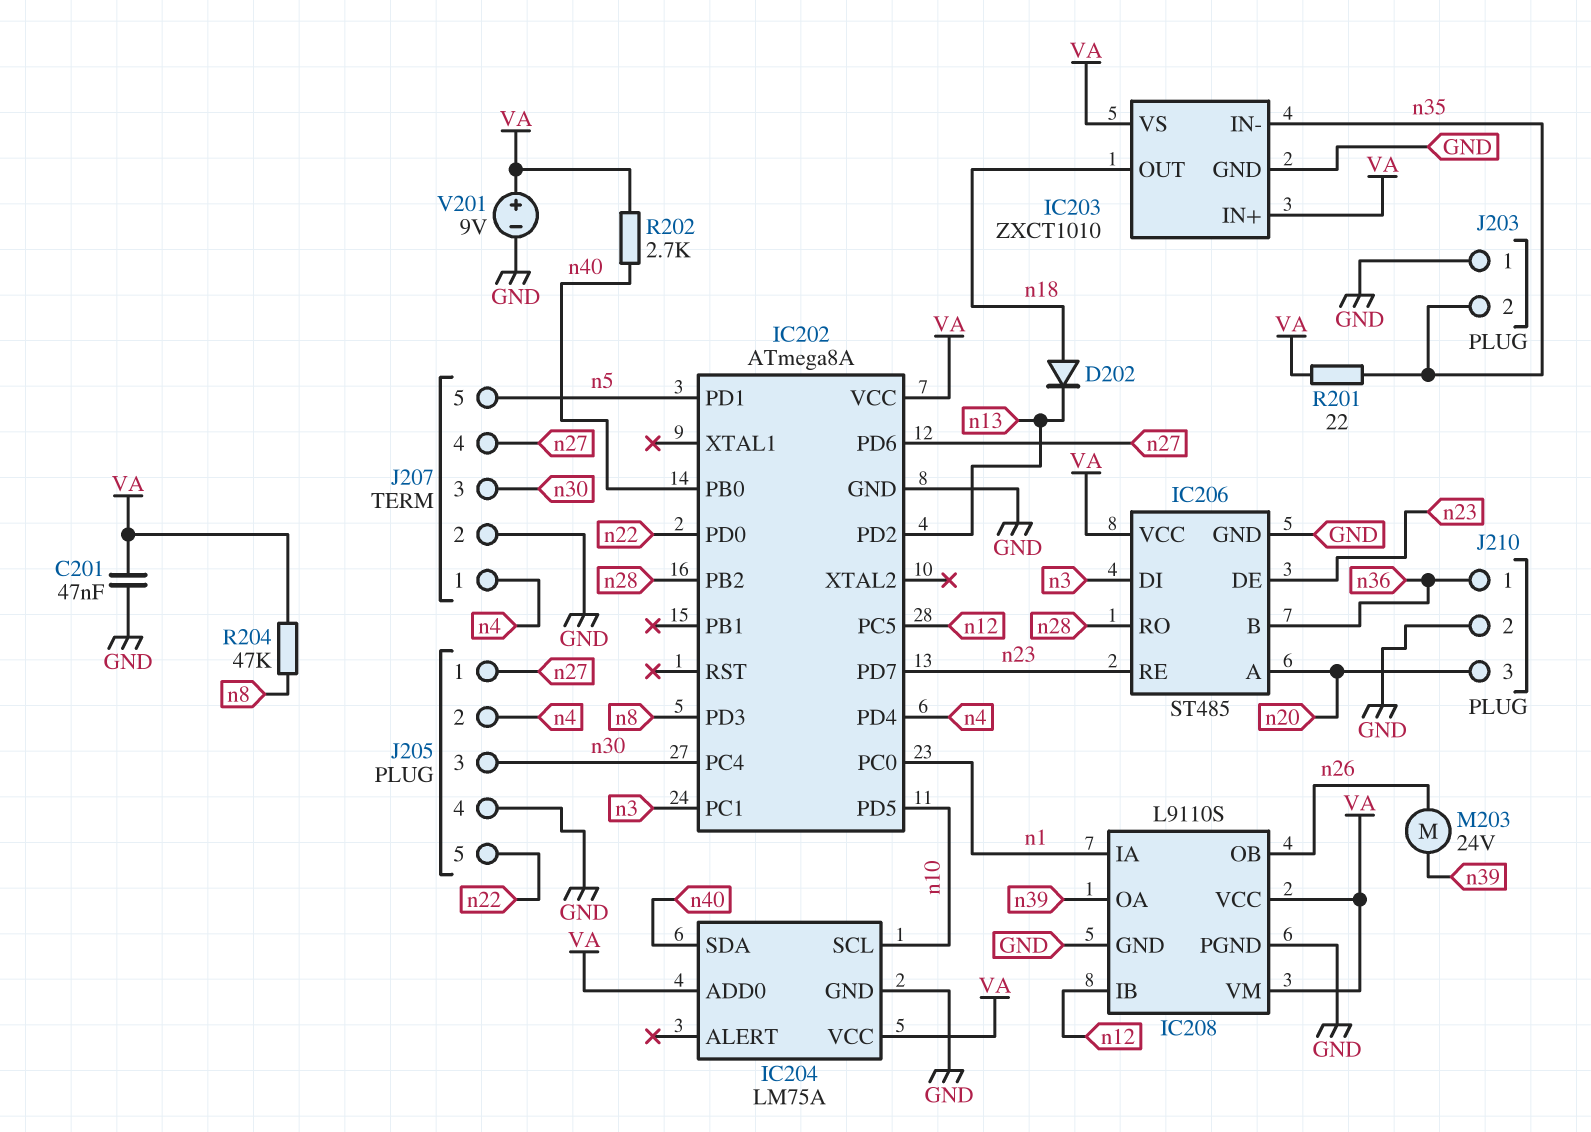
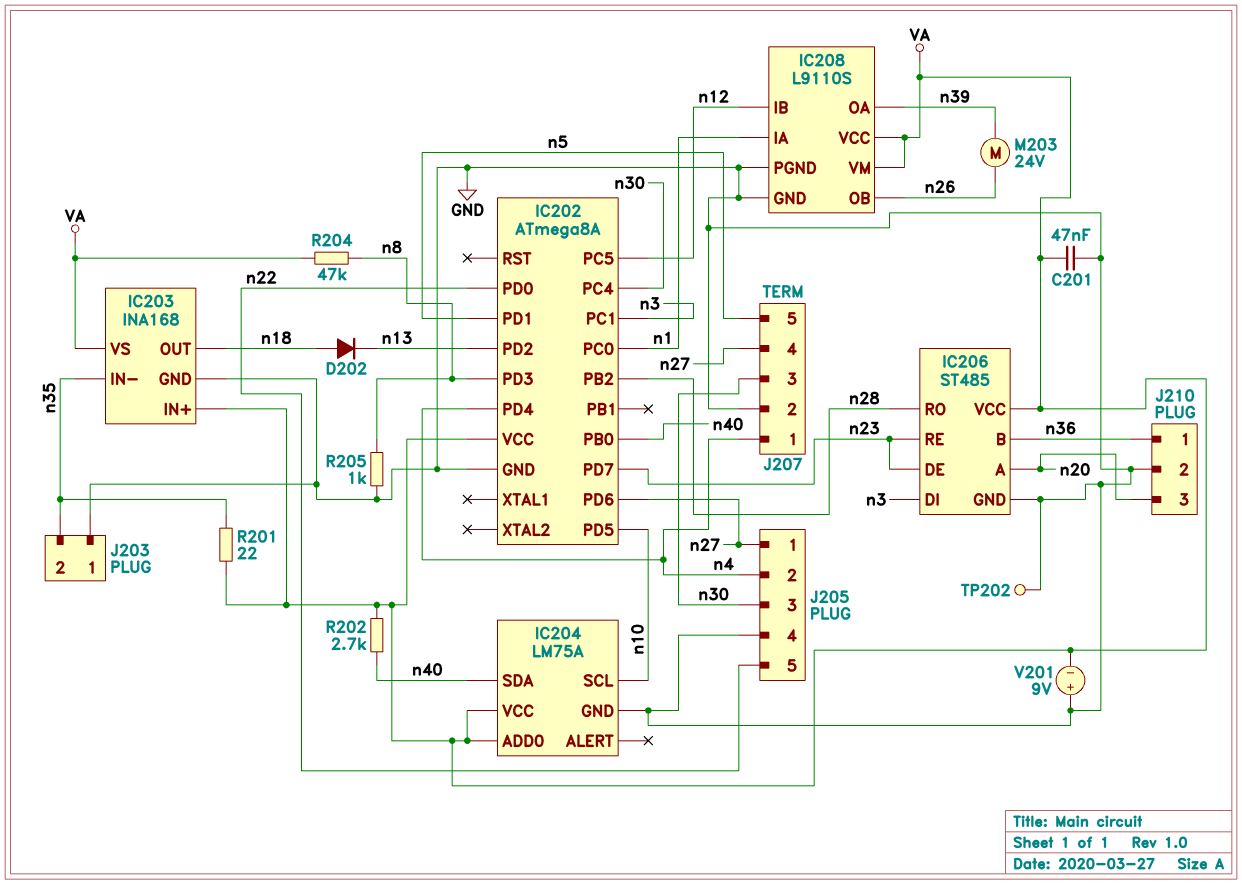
IC203: ZXCT1010 -> INA168
R205: none -> 1k (GND, n8)
TP202: none -> test point (GND)
V201: 9V (plus VA, minus GND) -> 9V (plus GND, minus VA)

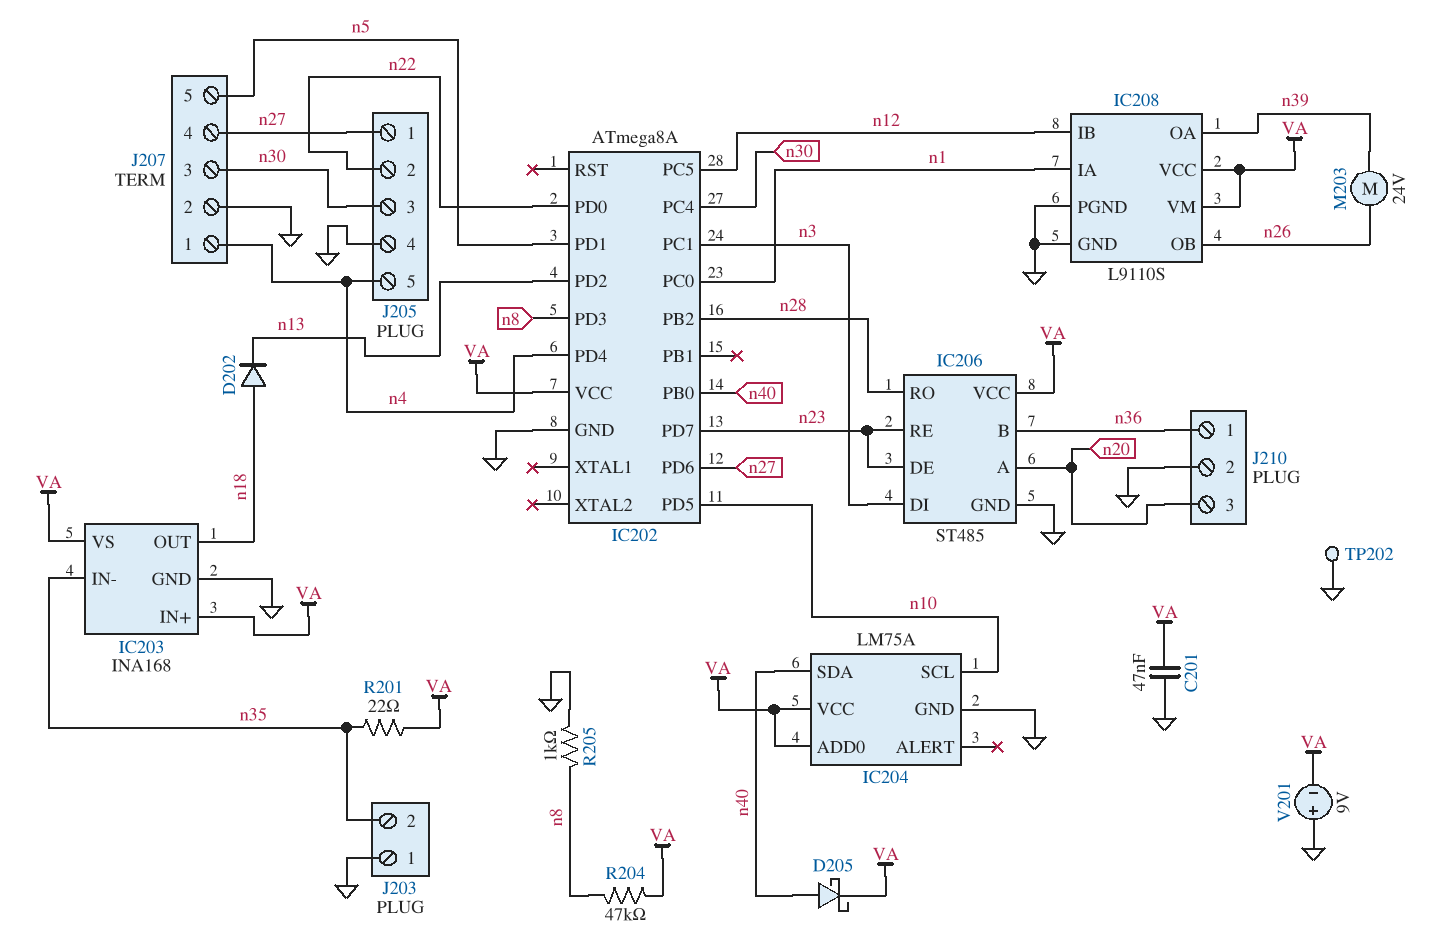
D205: none -> schottky (A n40, K VA)
J205 pin 2: n4 -> n22
J205 pin 5: n22 -> n4
R202: 2.7k (VA, n40) -> none

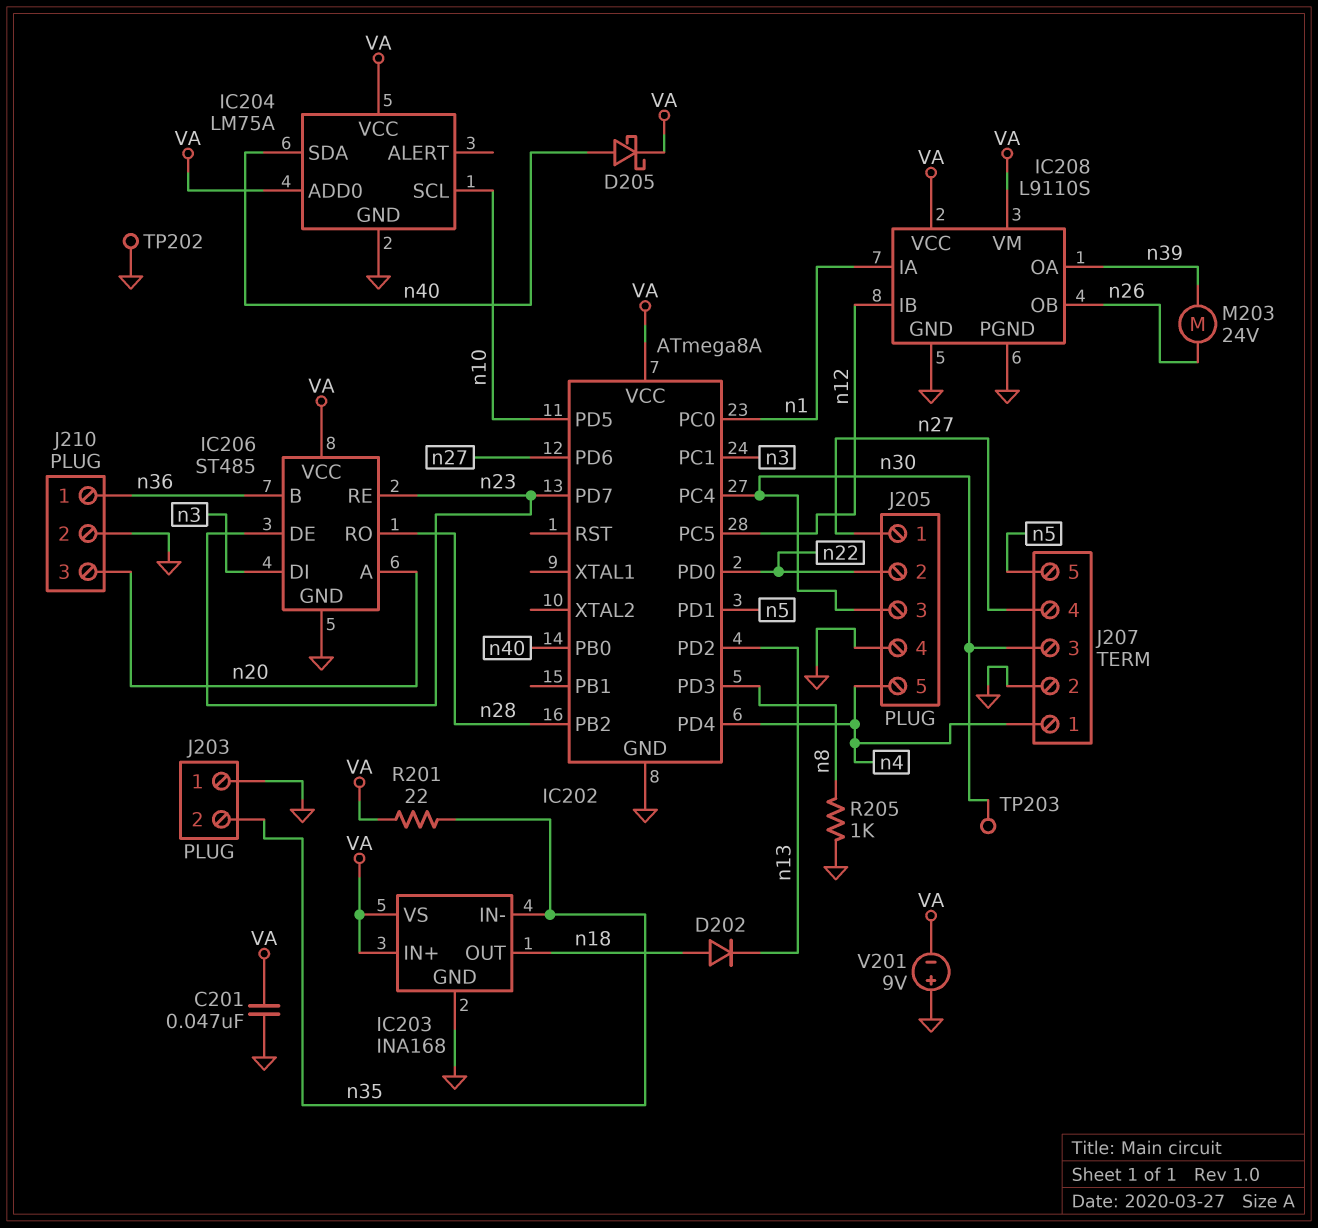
R204: 47k (VA, n8) -> none
TP203: none -> test point (n30)

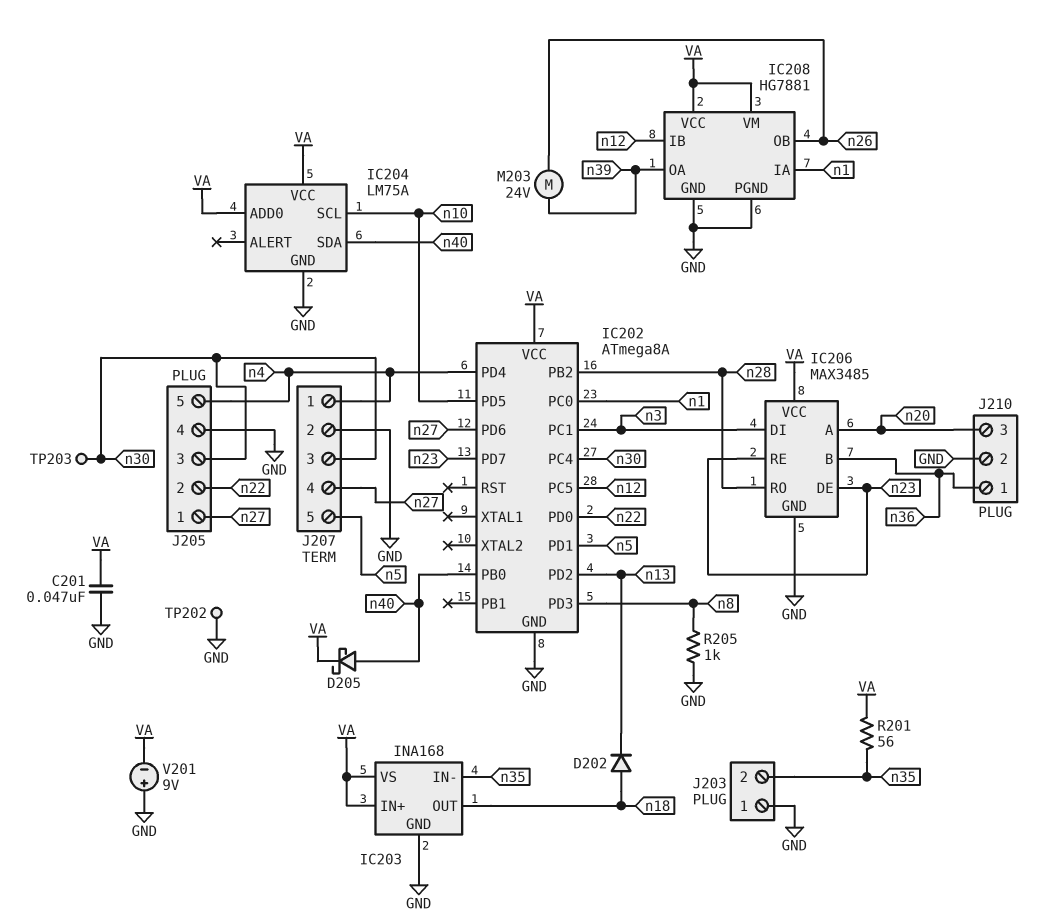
IC206: ST485 -> MAX3485
IC208: L9110S -> HG7881
R201: 22 (VA, n35) -> 56 (VA, n35)

